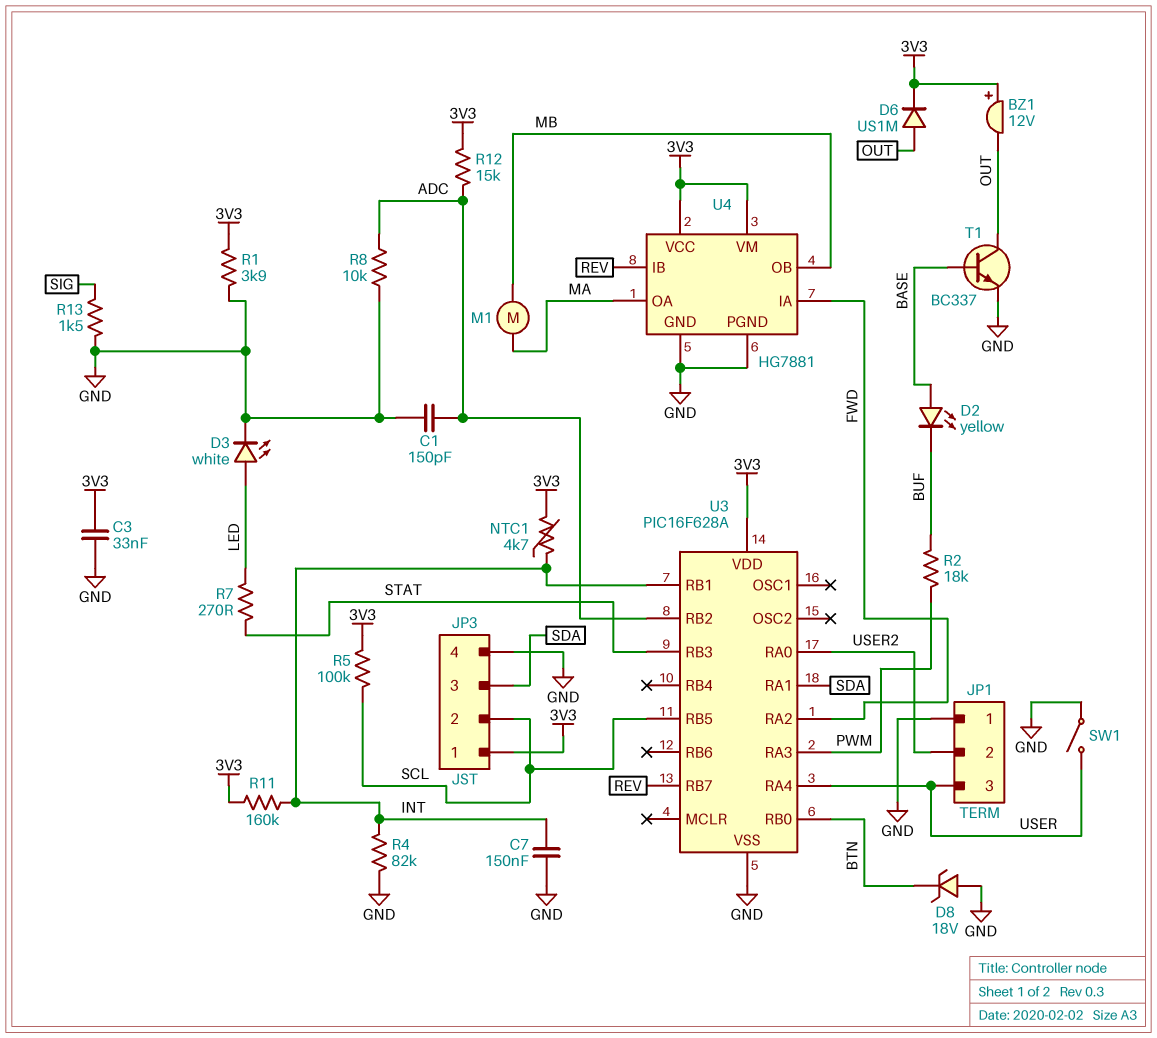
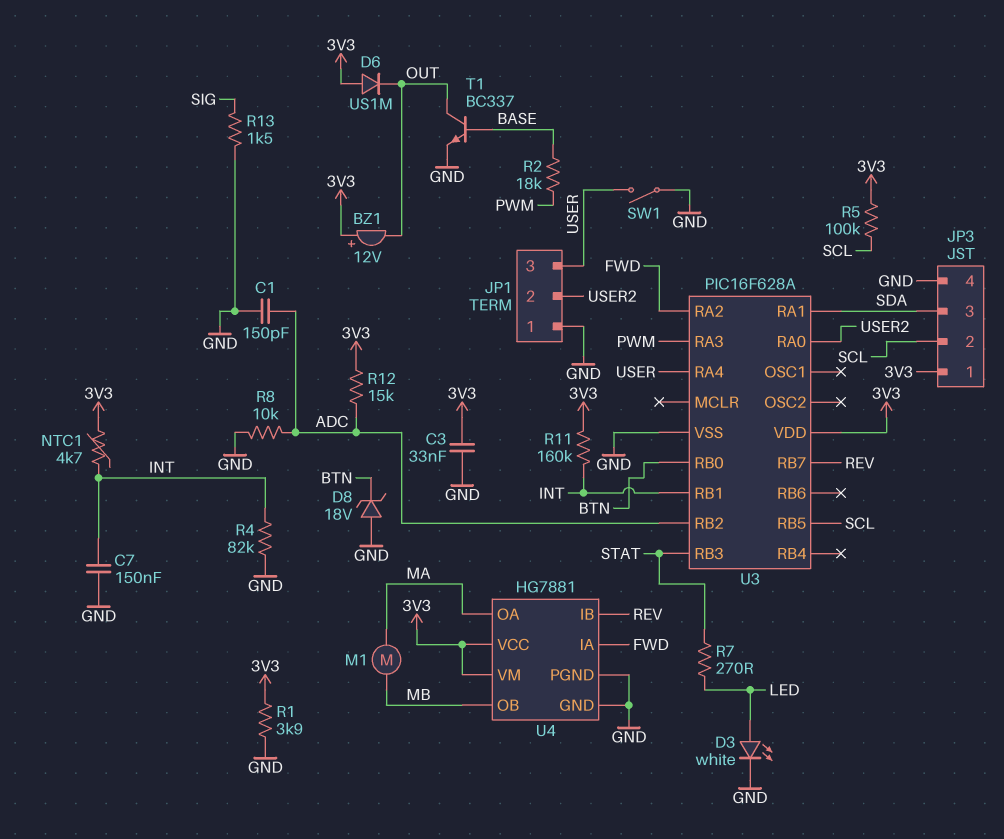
D2: LED yellow (A BASE, K BUF) -> none
D6: diode US1M (A OUT, K 3V3) -> diode US1M (A 3V3, K OUT)
R2: 18k (BUF, PWM) -> 18k (BASE, PWM)

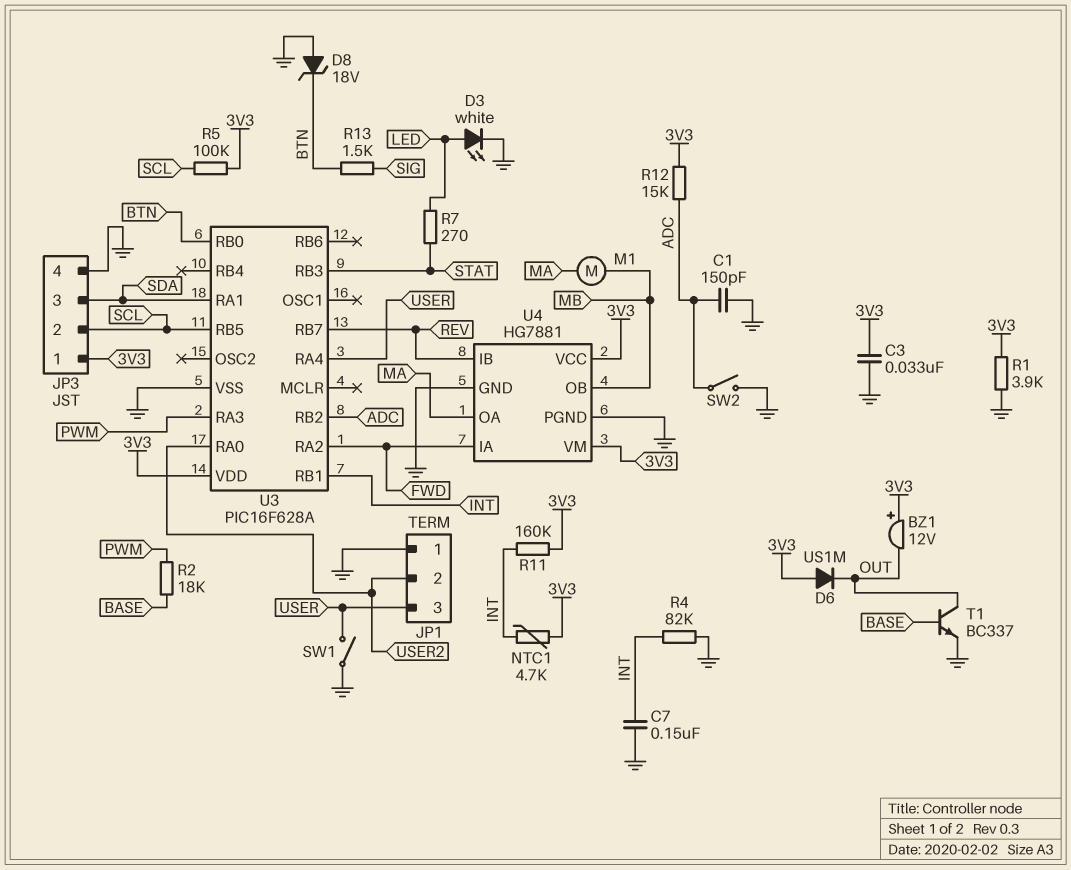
R8: 10k (ADC, GND) -> none
R13: 1.5k (GND, SIG) -> 1.5k (BTN, SIG)
SW2: none -> switch (ADC, GND)

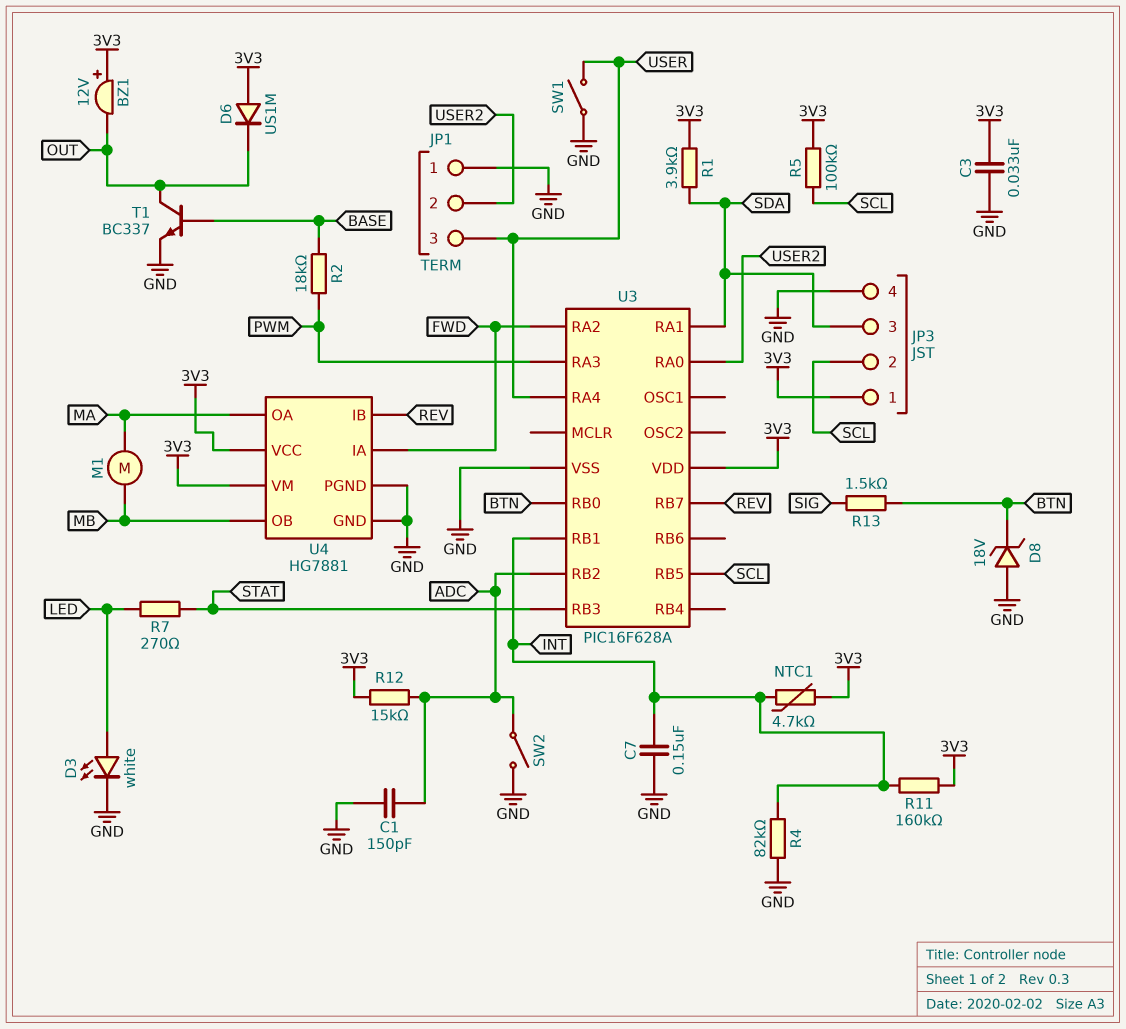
R1: 3.9k (3V3, GND) -> 3.9k (3V3, SDA)

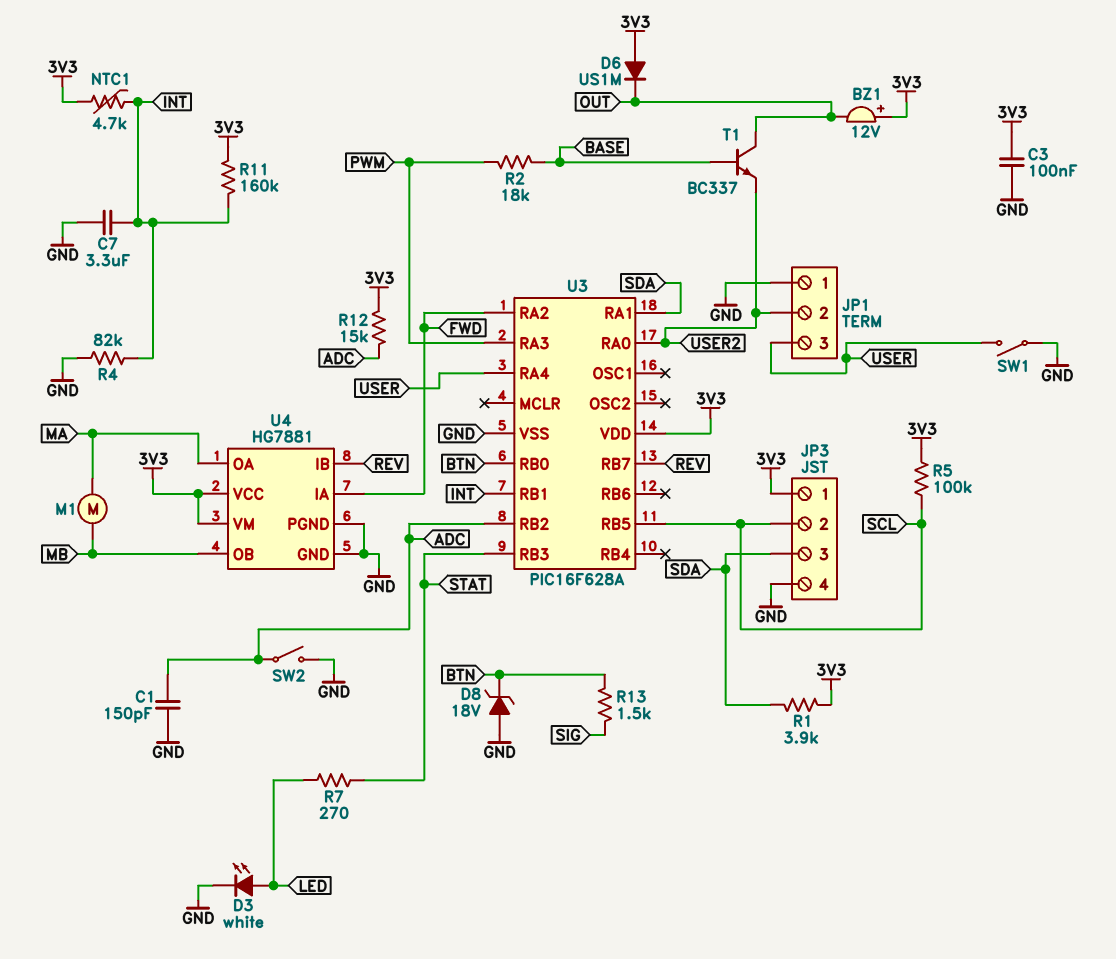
C3: 33nF (3V3, GND) -> 100nF (3V3, GND)
C7: 150nF (GND, INT) -> 3.3uF (GND, INT)
T1: NPN BC337 (B BASE, C OUT, E GND) -> NPN BC337 (B BASE, C OUT, E USER2)

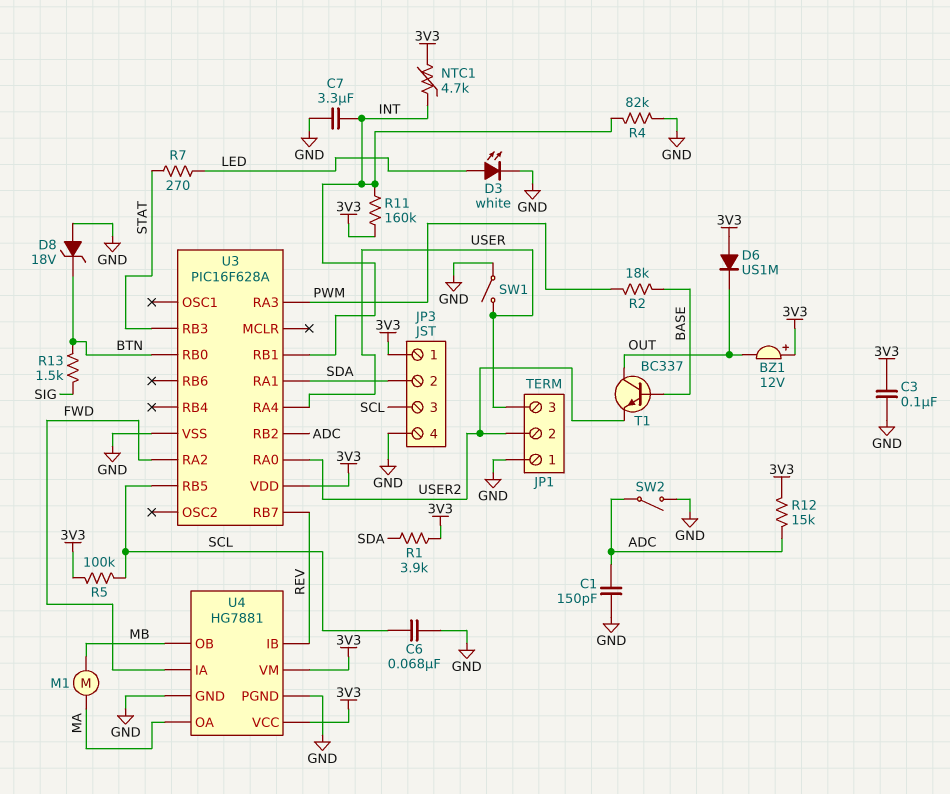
C6: none -> 68nF (GND, SCL)
JP3 pin 2: SCL -> SDA
JP3 pin 3: SDA -> SCL

